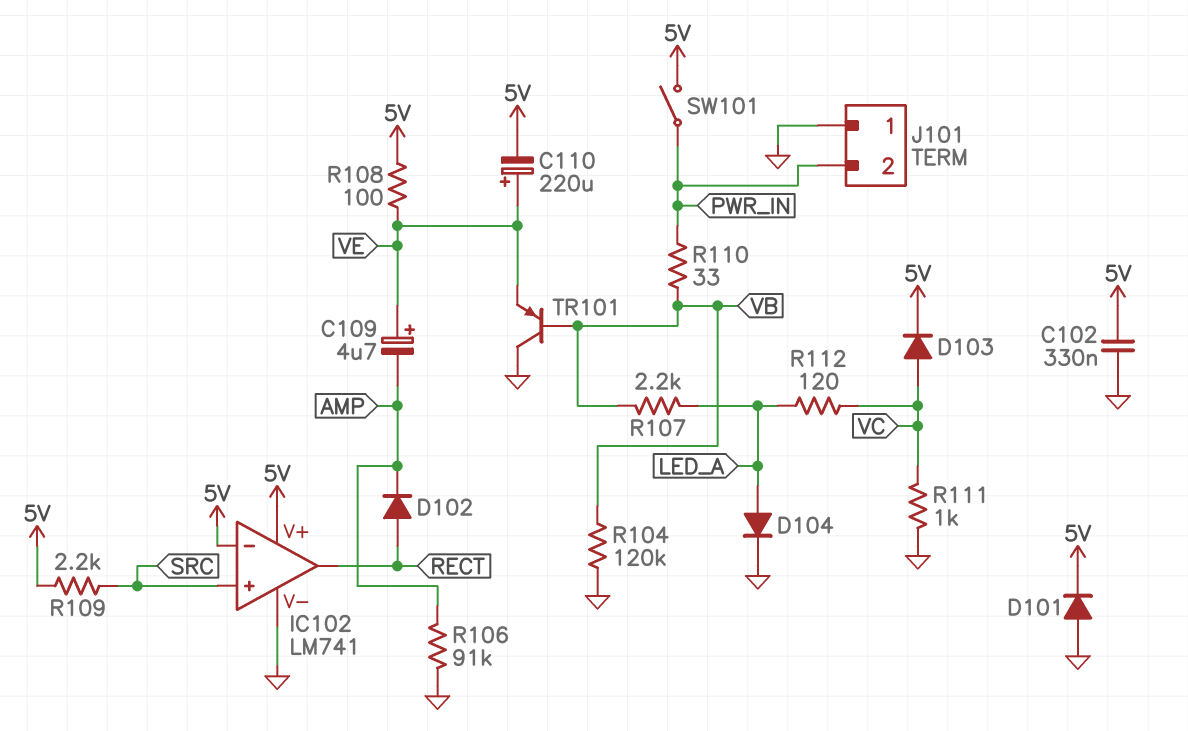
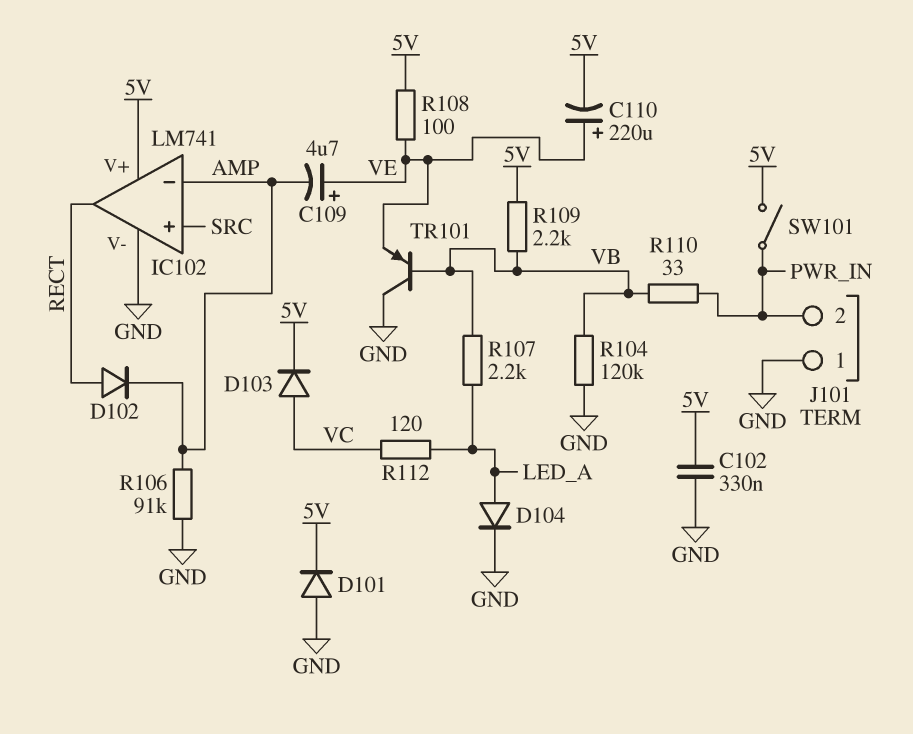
IC102 pin in-: 5V -> AMP
R109: 2.2k (5V, SRC) -> 2.2k (5V, VB)
R111: 1k (GND, VC) -> none

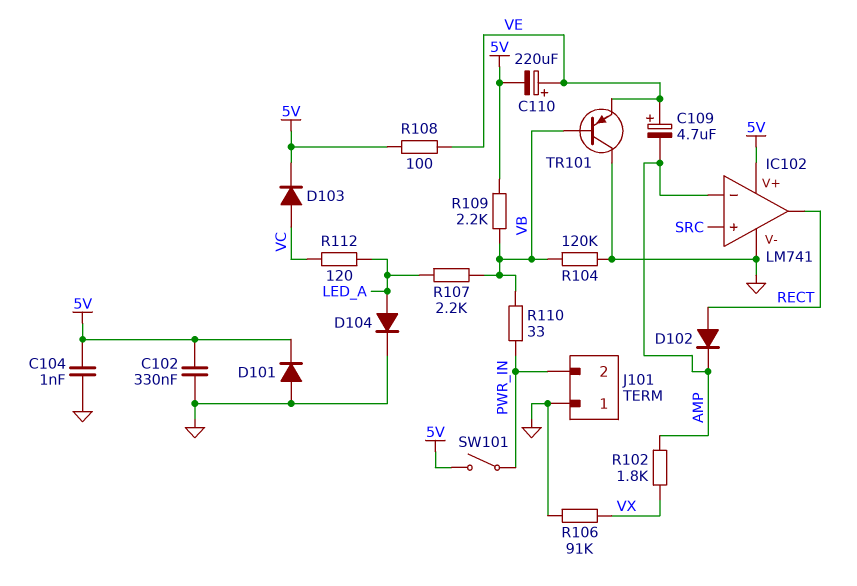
C104: none -> 1nF (5V, GND)
R102: none -> 1.8k (AMP, VX)
R106: 91k (AMP, GND) -> 91k (GND, VX)

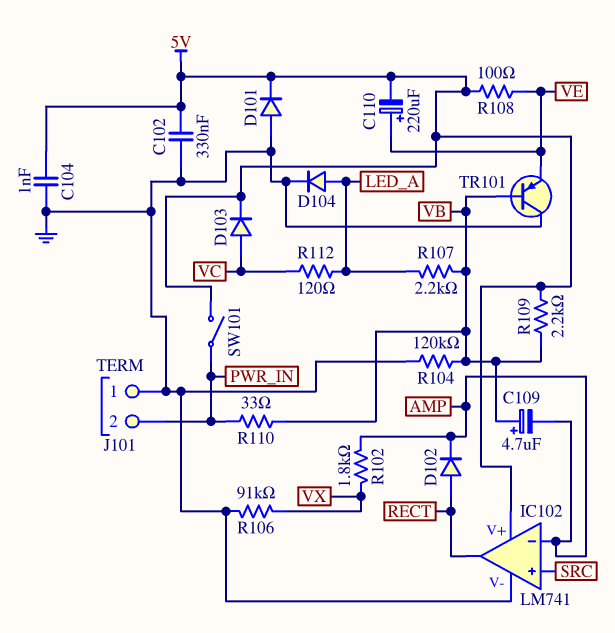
C109: 4.7uF (plus VE, minus AMP) -> 4.7uF (plus VB, minus AMP)

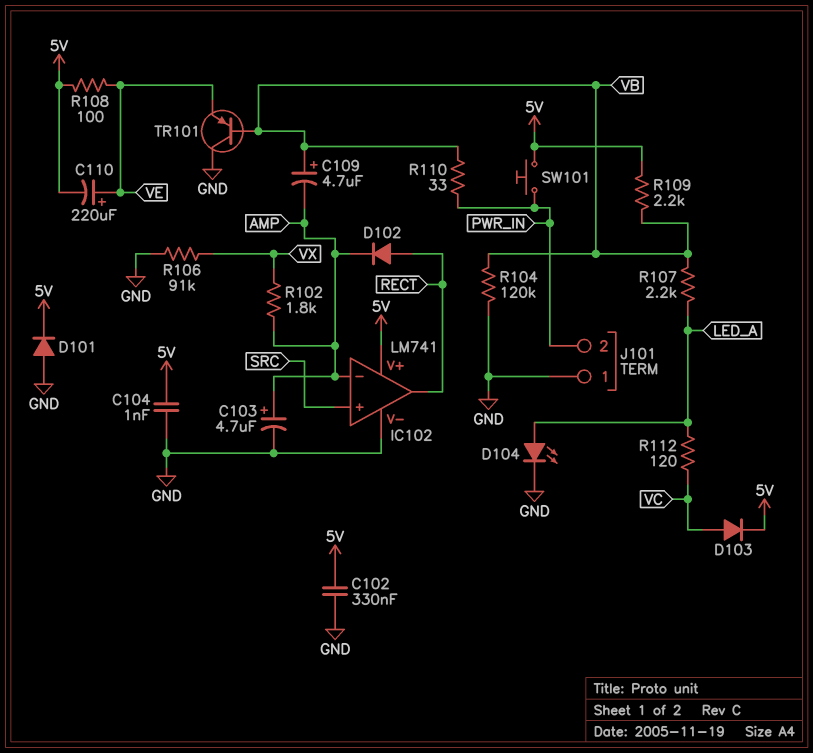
C103: none -> 4.7uF (plus AMP, minus GND)
D104: diode (A LED_A, K GND) -> LED (A LED_A, K GND)
SW101: switch (5V, PWR_IN) -> button (5V, PWR_IN)

